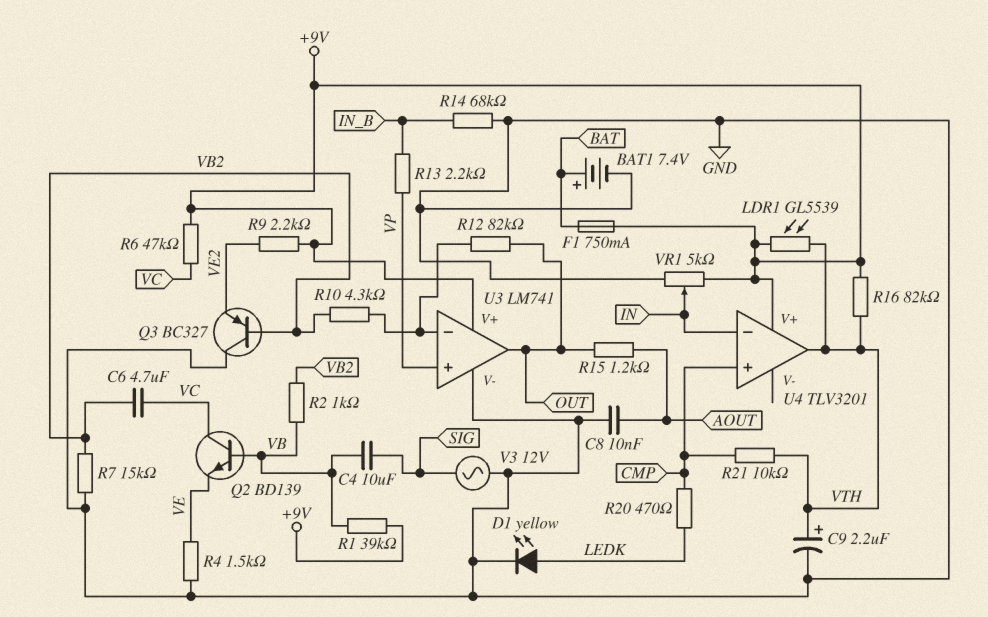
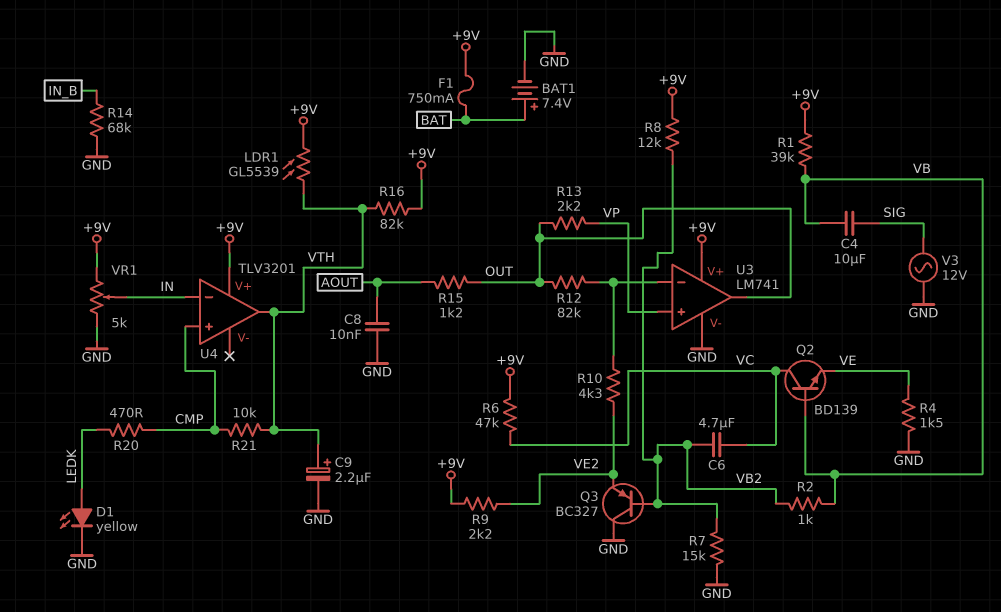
R8: none -> 12k (+9V, VB2)
R10: 4.3k (U3/in-, VB2) -> 4.3k (U3/in-, VE2)
R13: 2.2k (IN_B, VP) -> 2.2k (OUT, VP)

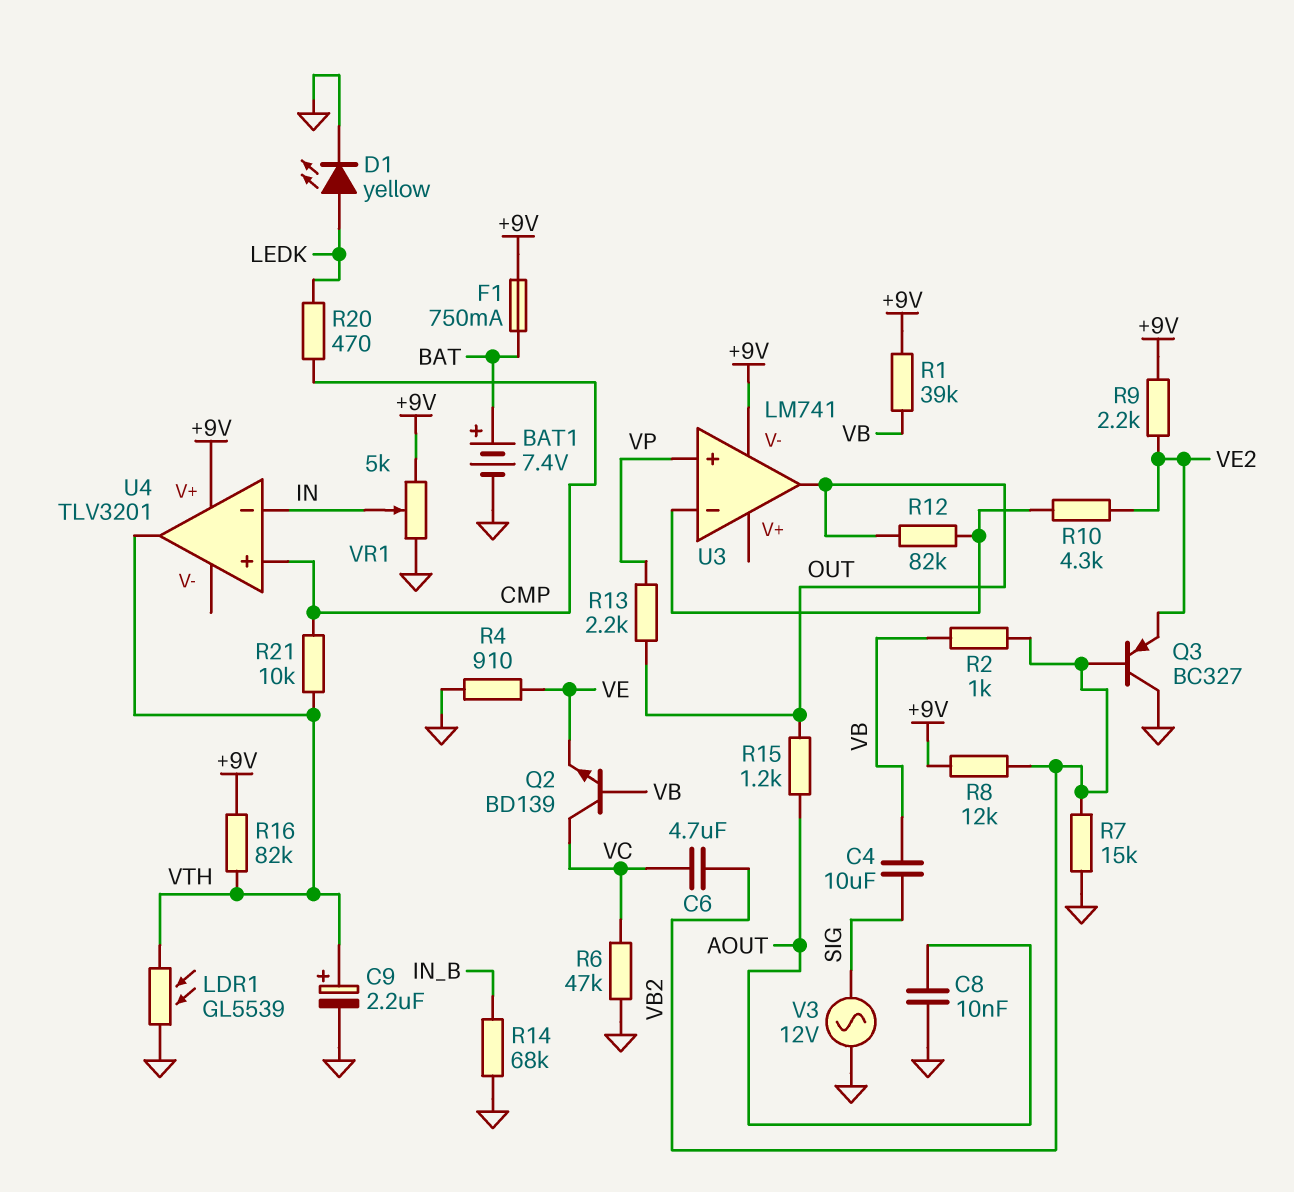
LDR1: GL5539 (+9V, VTH) -> GL5539 (GND, VTH)
R4: 1.5k (GND, VE) -> 910 (GND, VE)
R6: 47k (+9V, VC) -> 47k (GND, VC)
U3 pin V+: +9V -> none
U3 pin V-: GND -> +9V

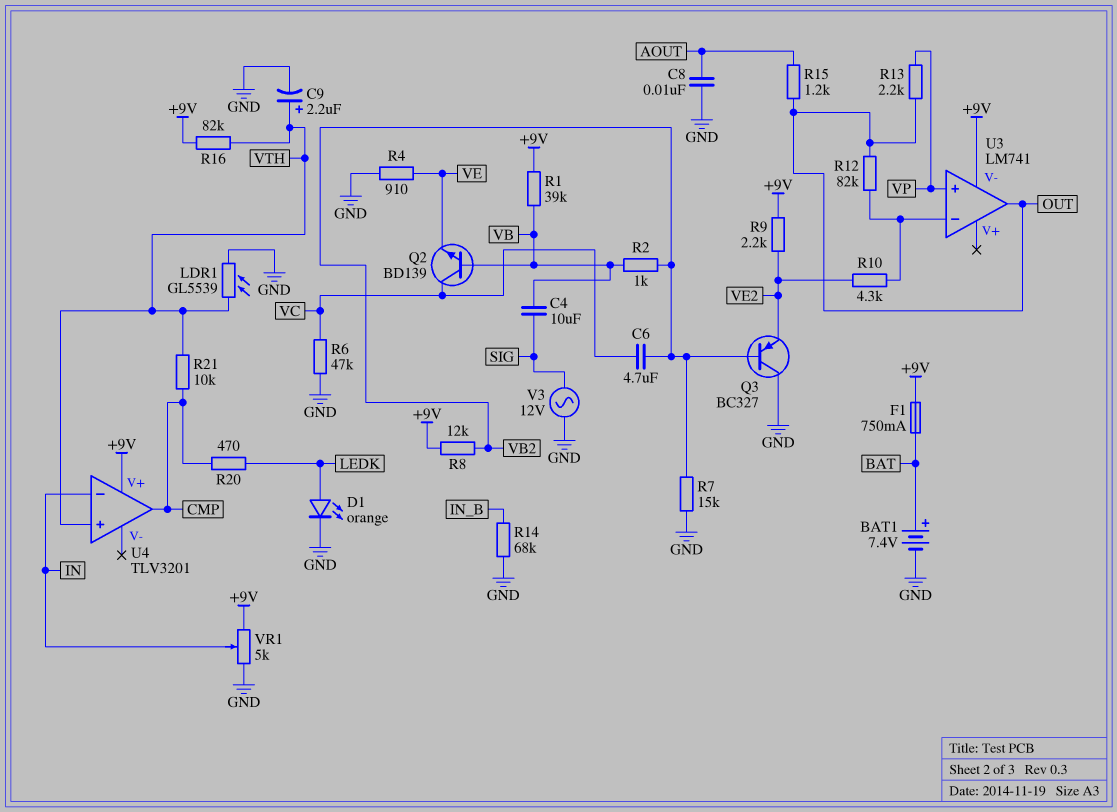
D1: LED yellow (A LEDK, K GND) -> LED orange (A LEDK, K GND)
U4 pin in+: CMP -> VTH
U4 pin out: VTH -> CMP

